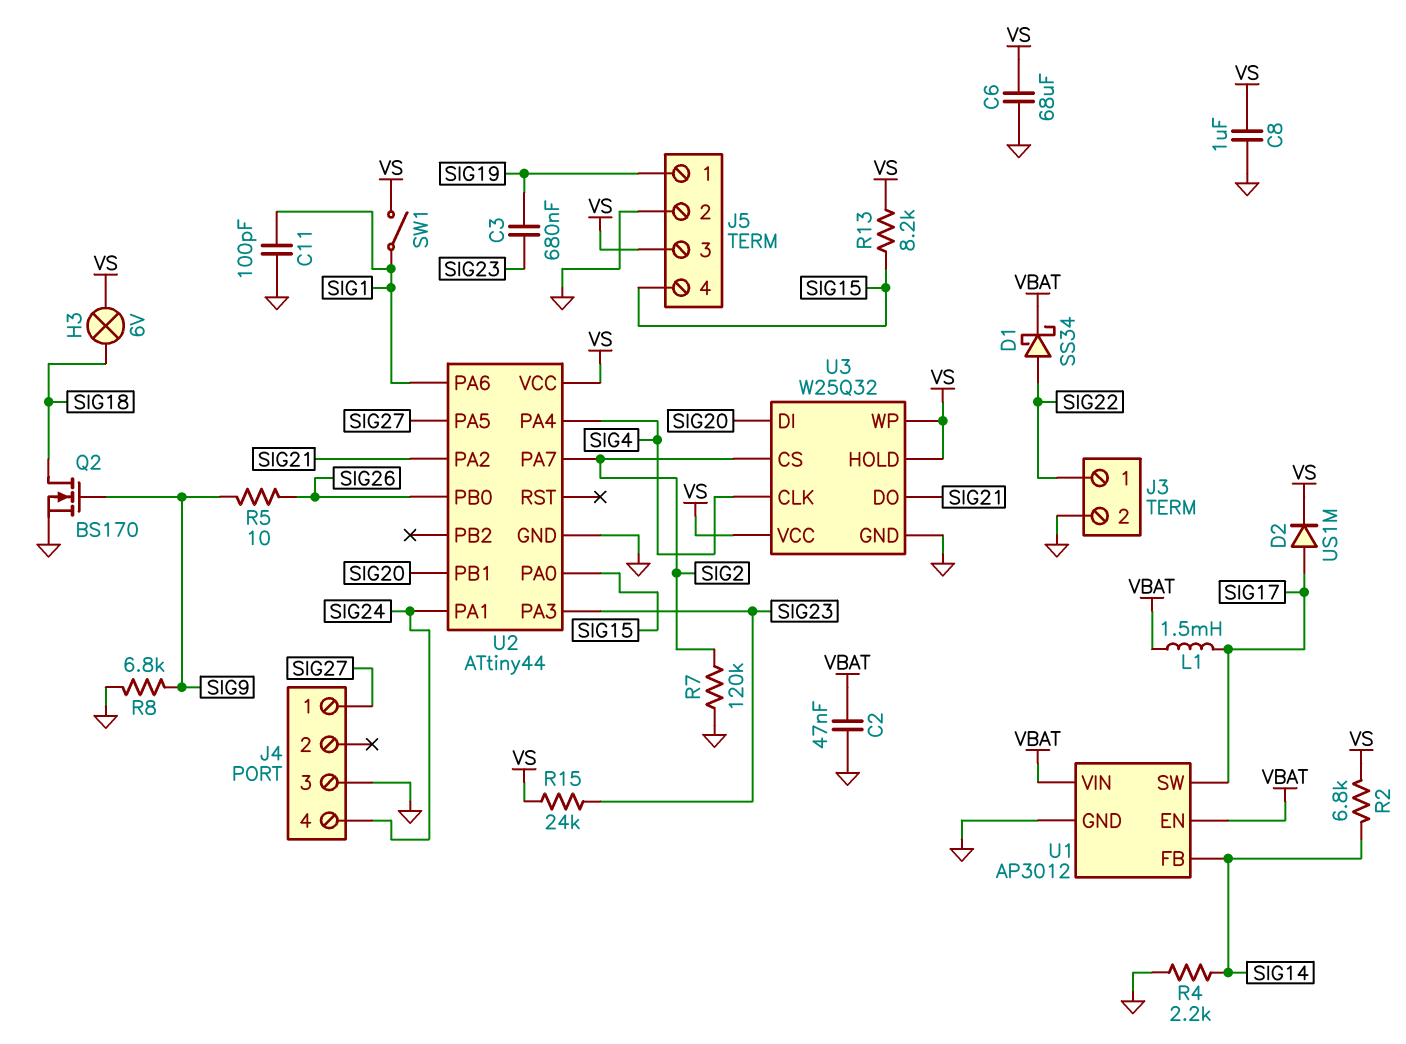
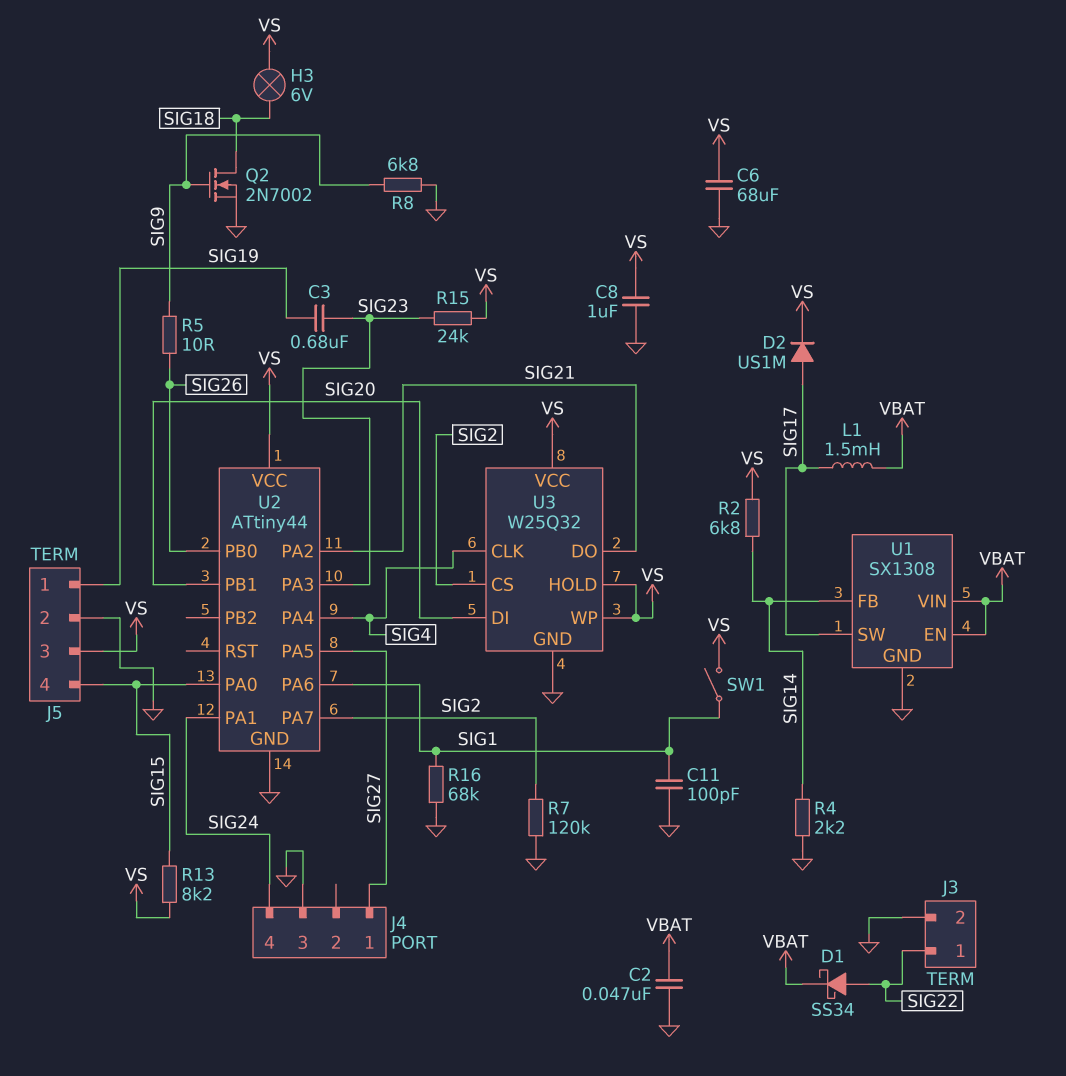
Q2: NMOS BS170 (G SIG9, D SIG18, S GND) -> NMOS 2N7002 (G SIG9, D SIG18, S GND)
R16: none -> 68k (GND, SIG1)
U1: AP3012 -> SX1308

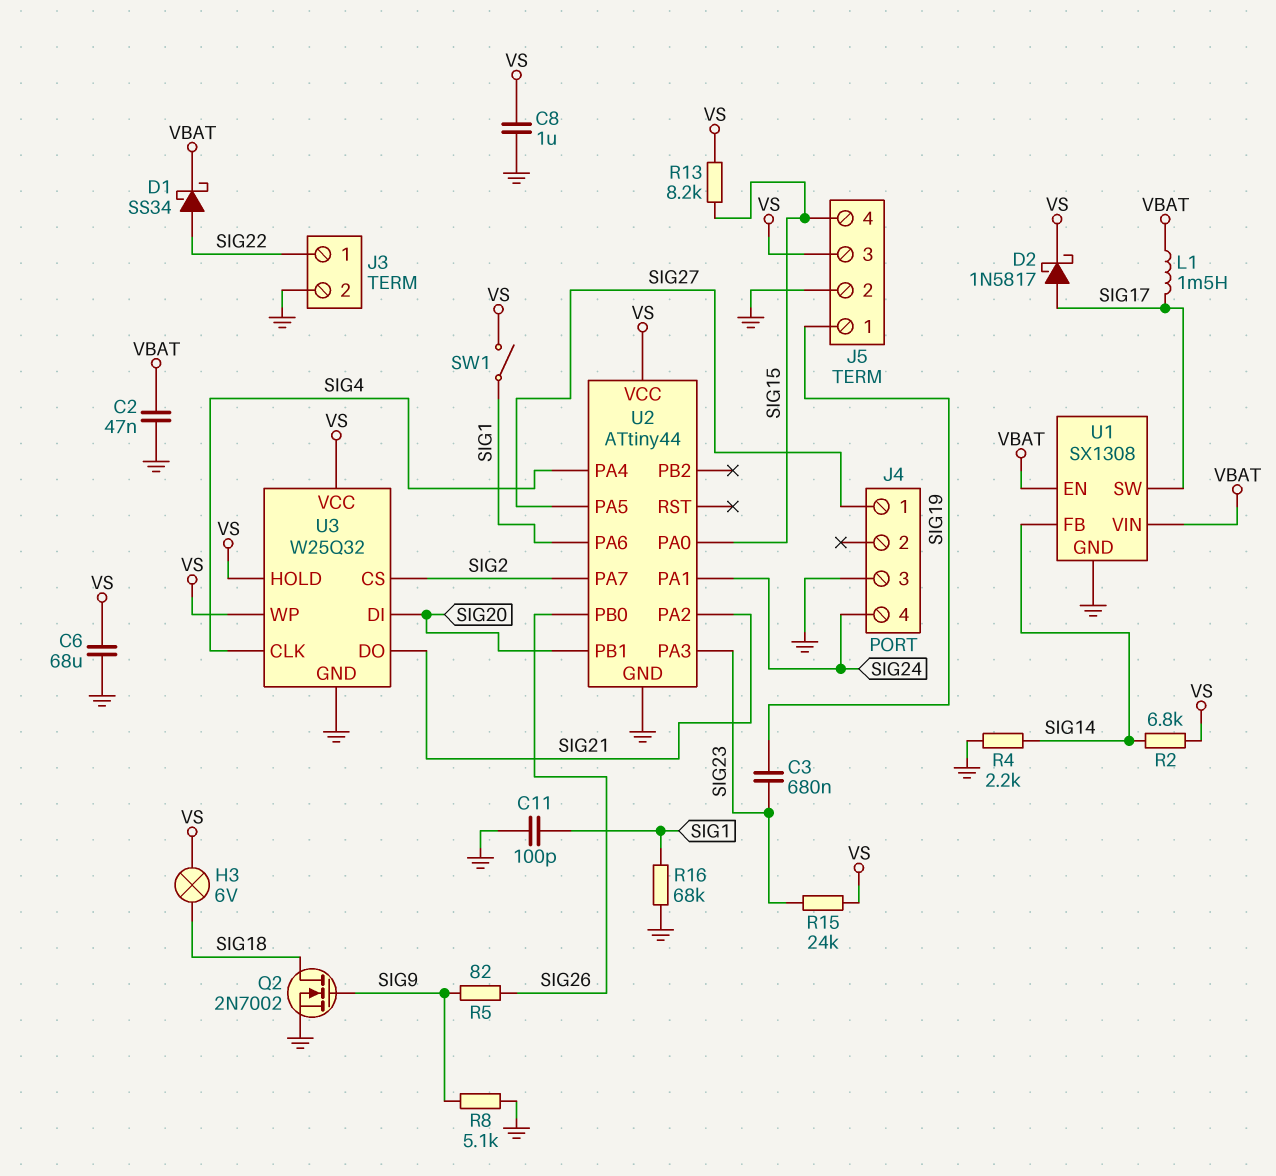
D2: diode US1M (A SIG17, K VS) -> schottky 1N5817 (A SIG17, K VS)
R5: 10 (SIG9, SIG26) -> 82 (SIG9, SIG26)
R7: 120k (GND, SIG2) -> none
R8: 6.8k (GND, SIG9) -> 5.1k (GND, SIG9)

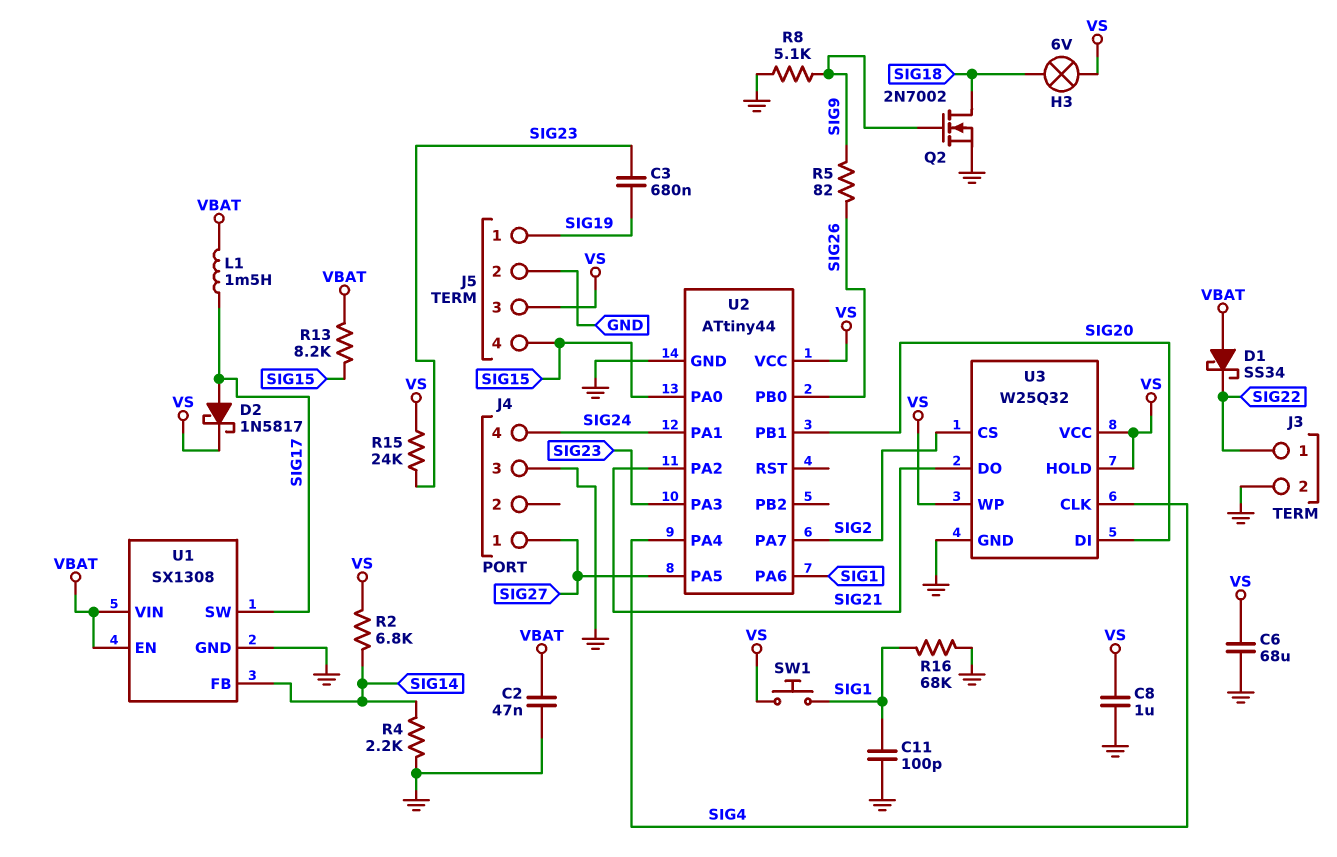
D1: schottky SS34 (A SIG22, K VBAT) -> schottky SS34 (A VBAT, K SIG22)
R13: 8.2k (SIG15, VS) -> 8.2k (SIG15, VBAT)
SW1: switch (SIG1, VS) -> button (SIG1, VS)

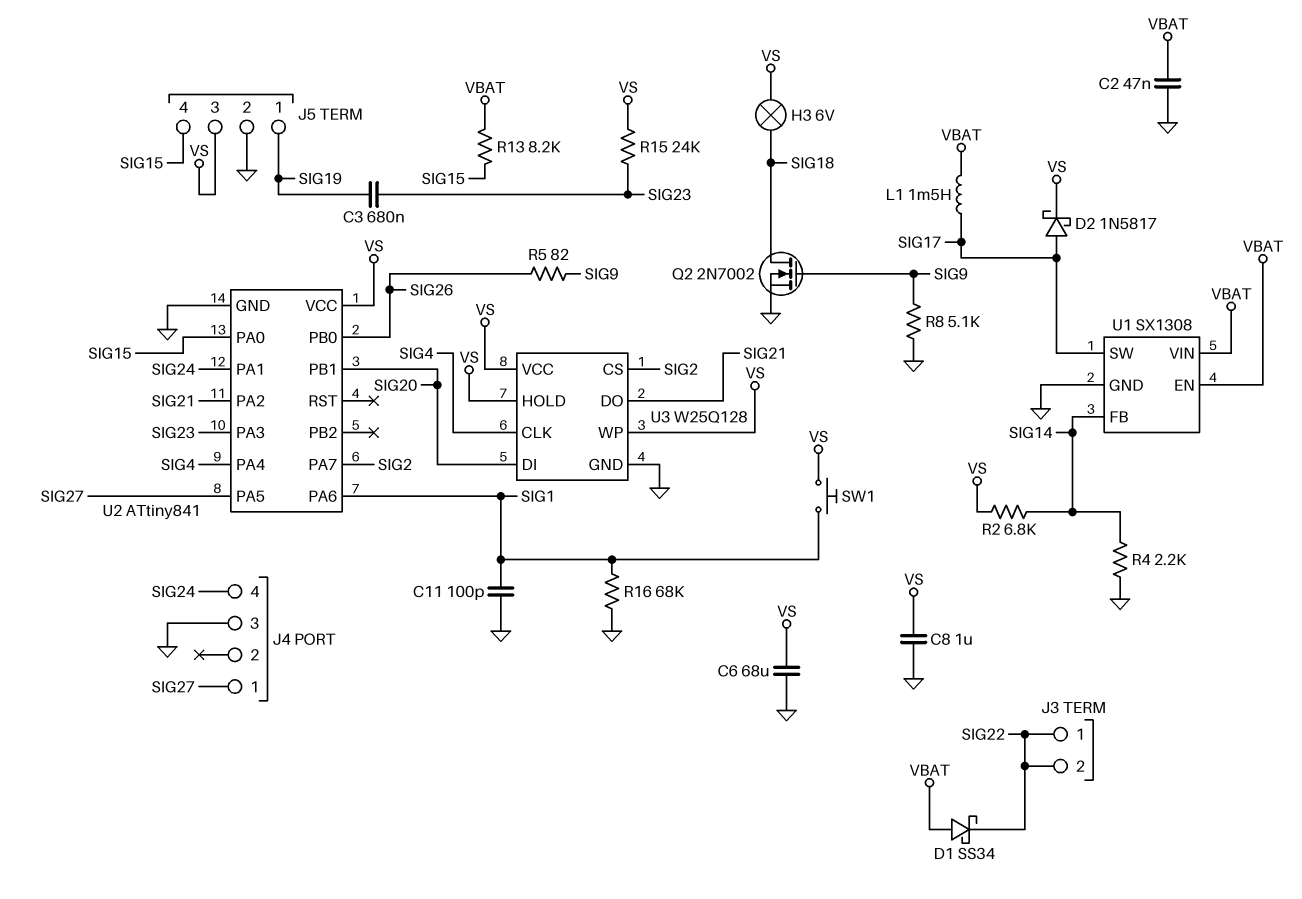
J3 pin 2: GND -> SIG22
U2: ATtiny44 -> ATtiny841
U3: W25Q32 -> W25Q128

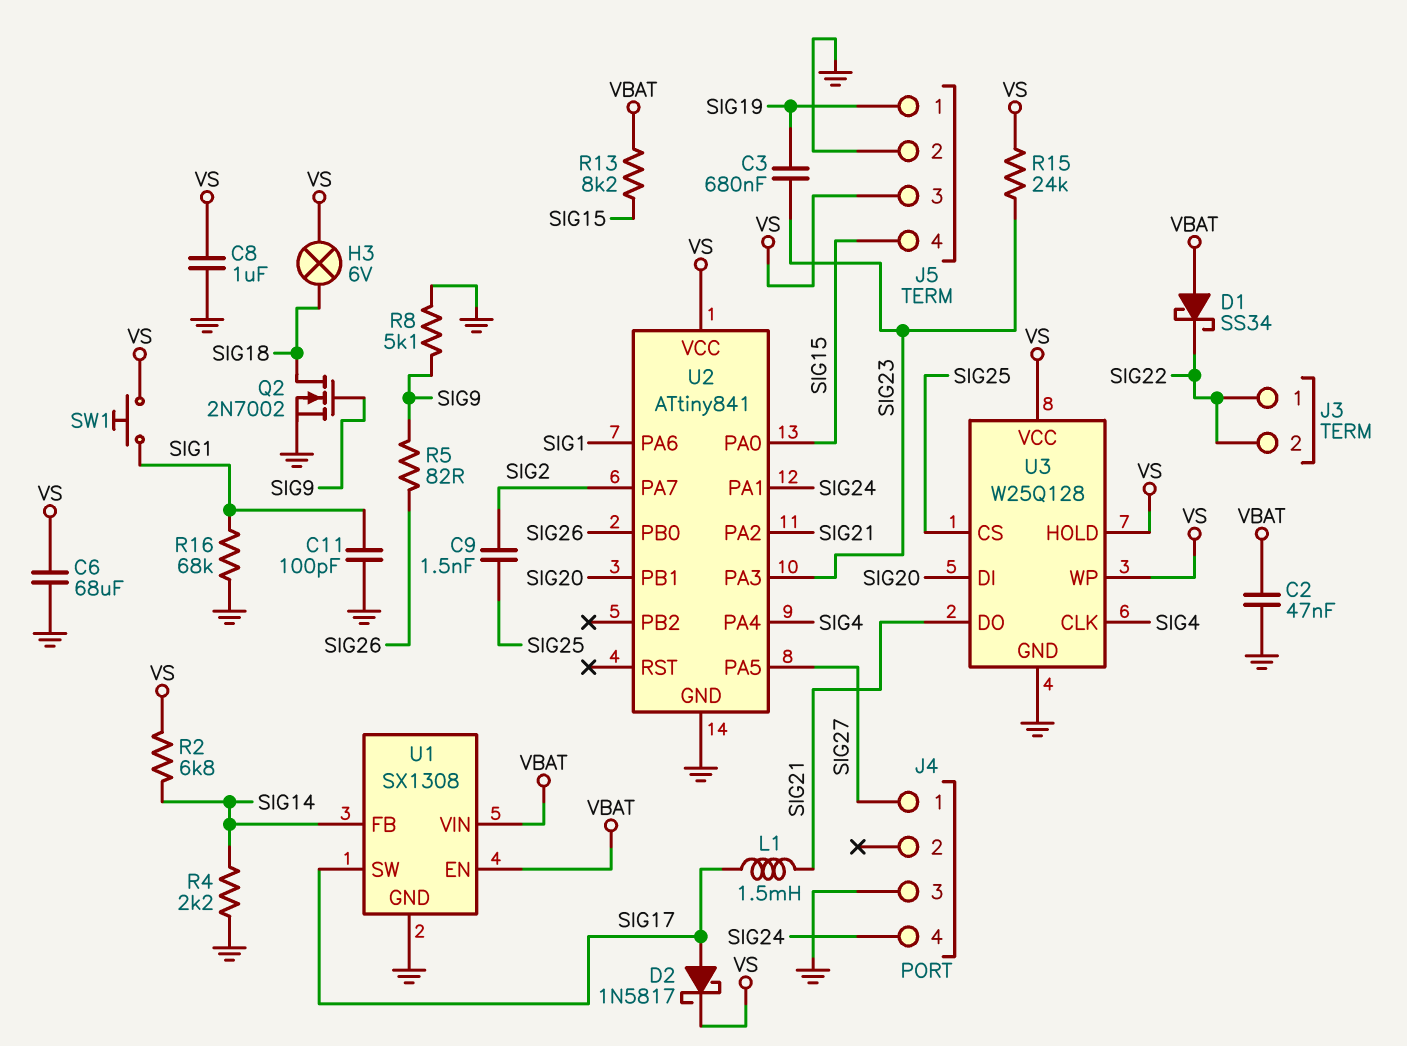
C9: none -> 1.5nF (SIG2, SIG25)
L1: 1.5mH (SIG17, VBAT) -> 1.5mH (SIG17, SIG21)
U3 pin CS: SIG2 -> SIG25

